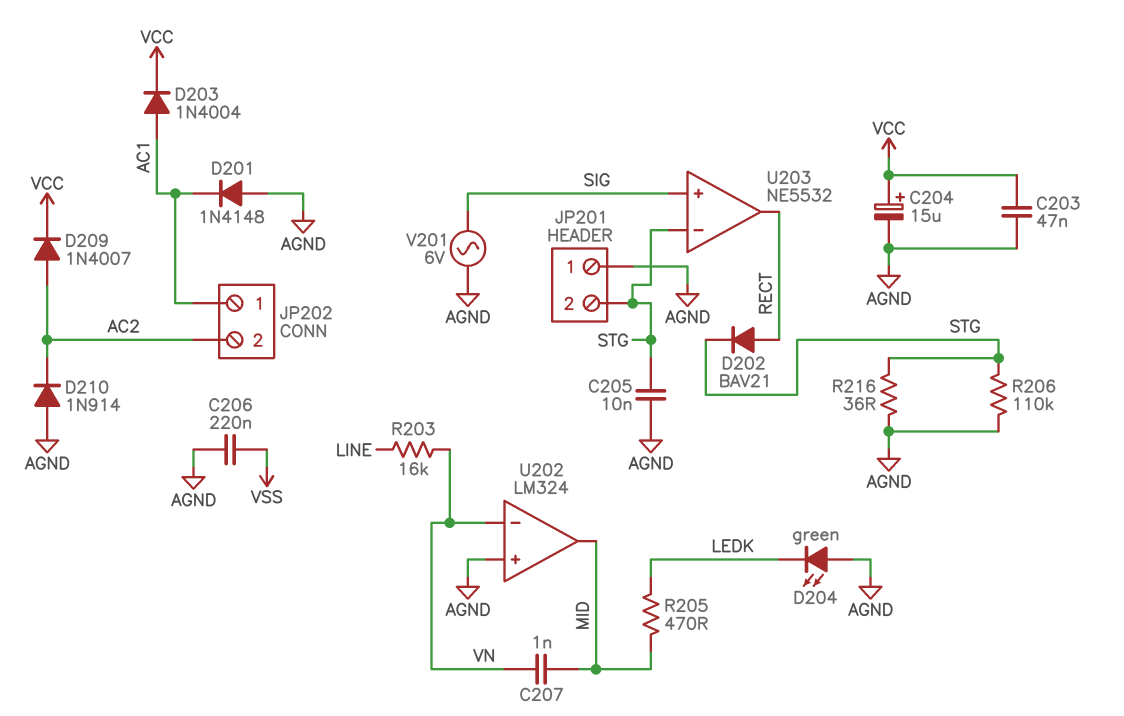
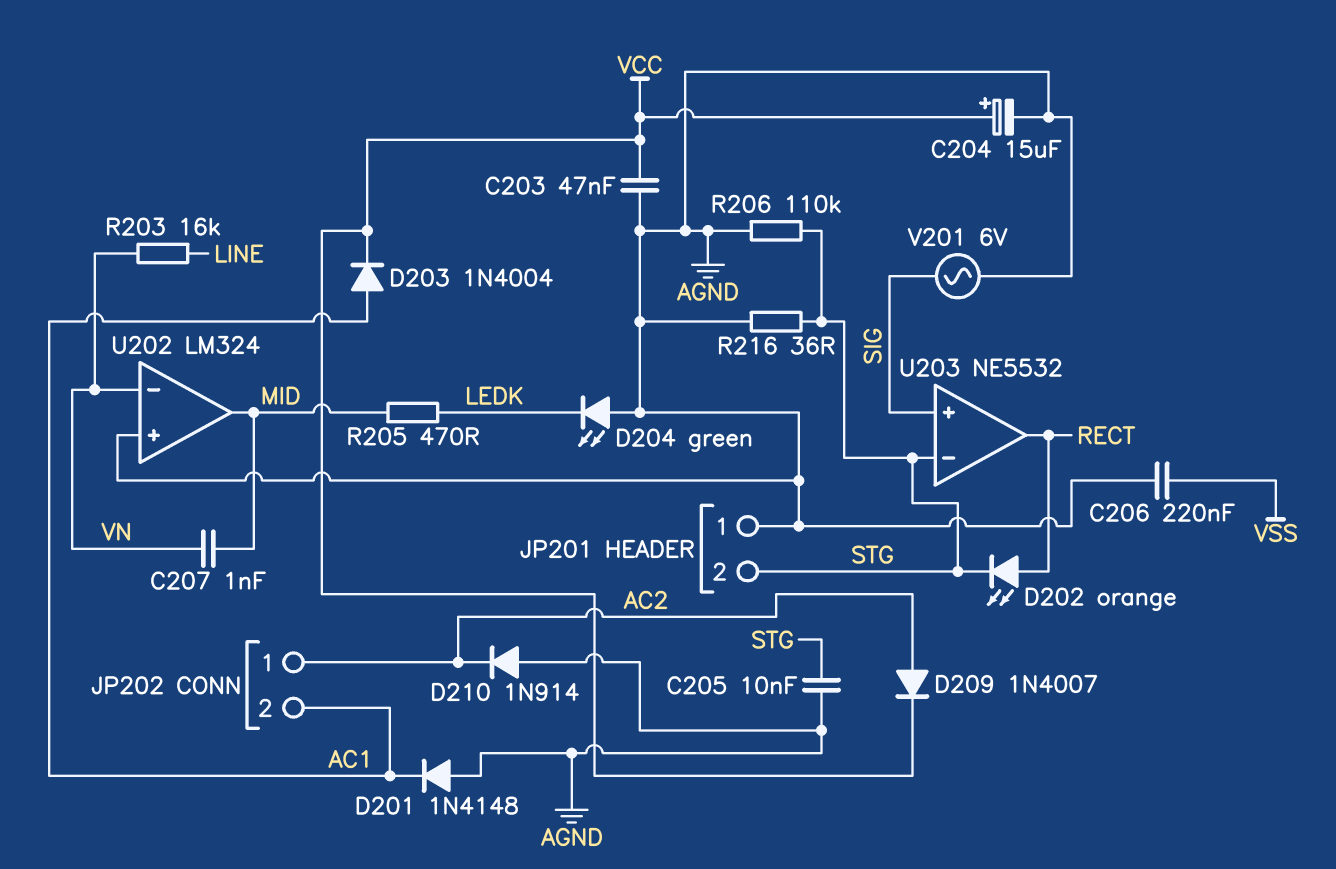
D202: diode BAV21 (A RECT, K STG) -> LED orange (A RECT, K STG)
JP202 pin 1: AC1 -> AC2
JP202 pin 2: AC2 -> AC1

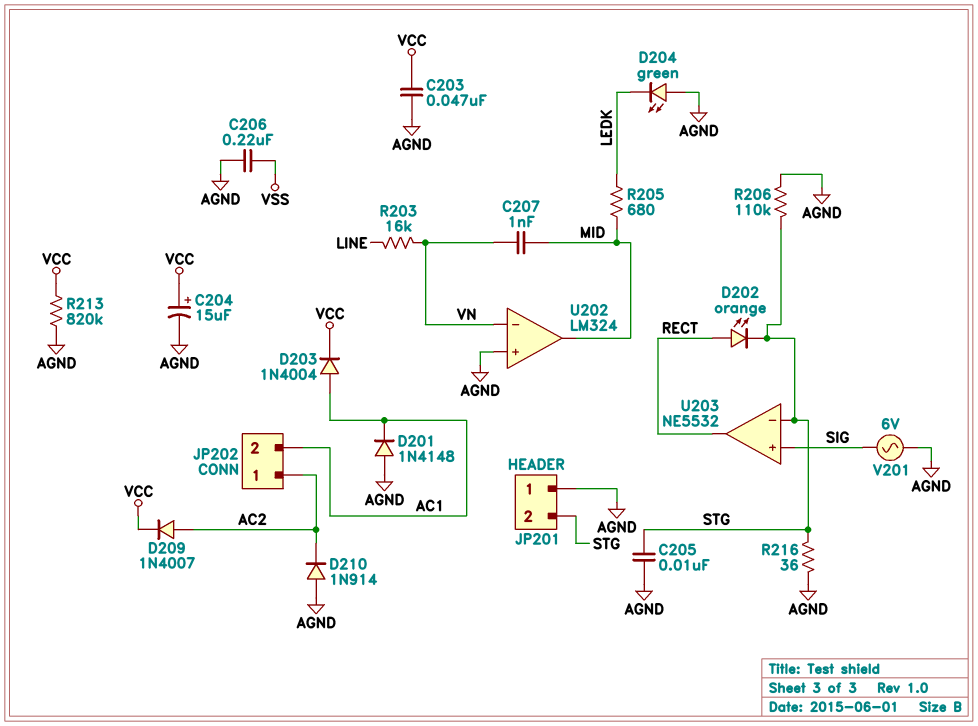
R205: 470 (LEDK, MID) -> 680 (LEDK, MID)
R213: none -> 820k (AGND, VCC)

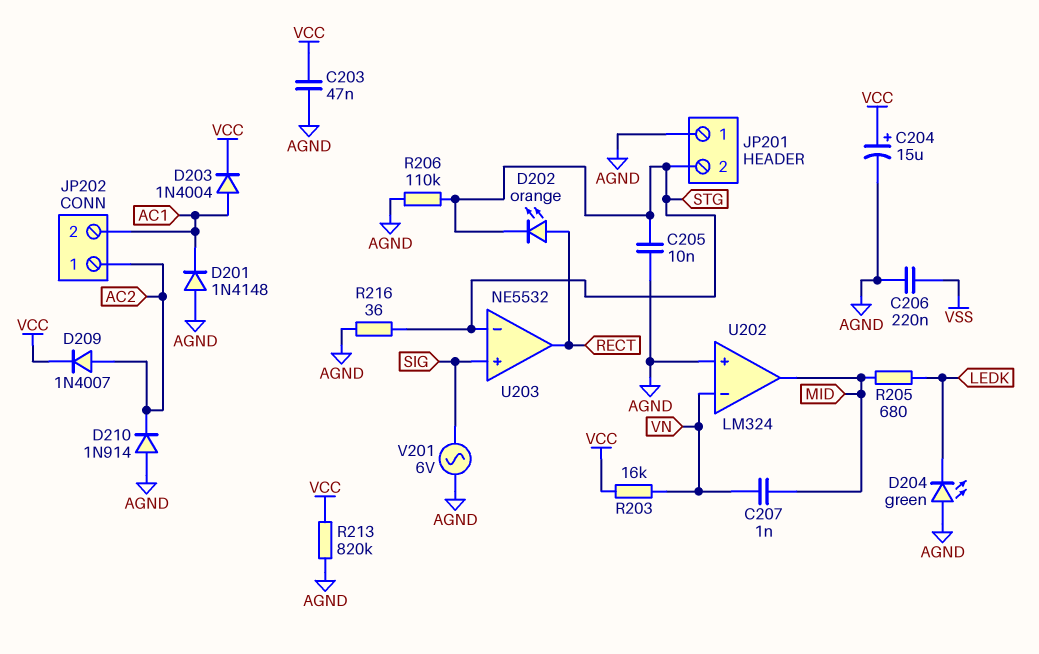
R203: 16k (LINE, VN) -> 16k (VCC, VN)

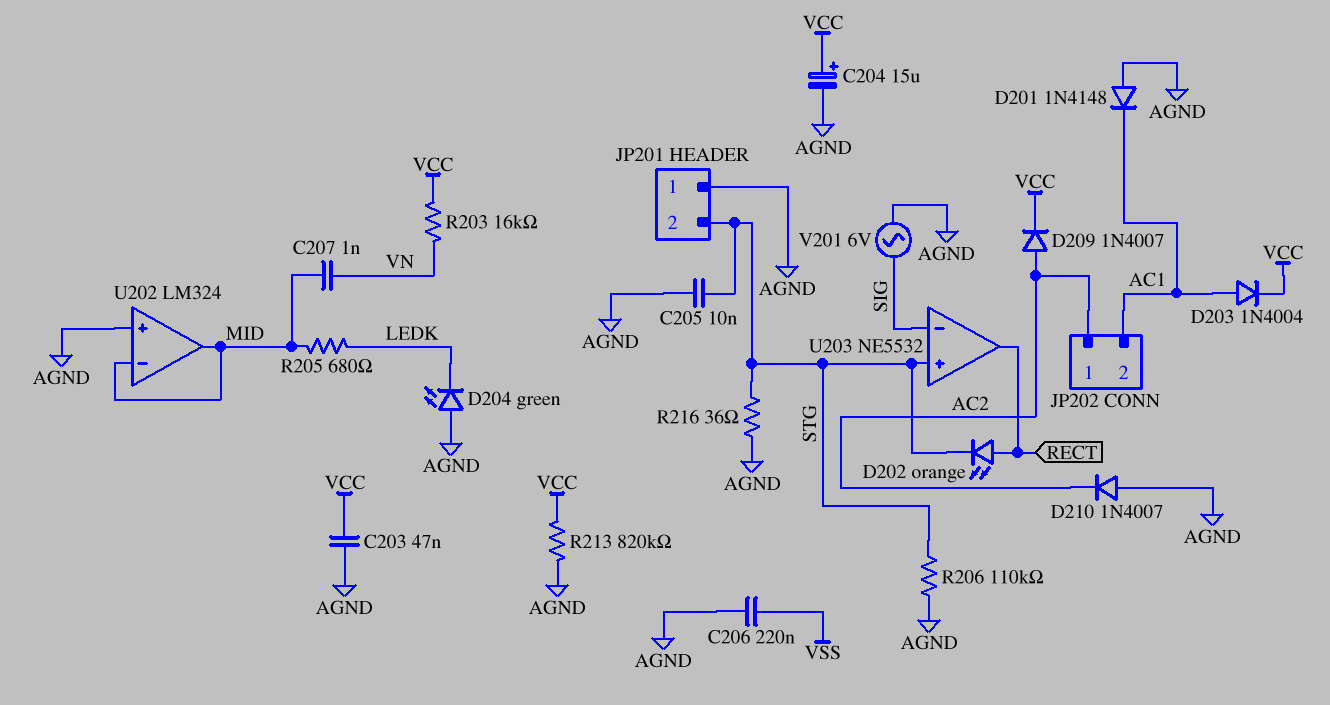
D210: diode 1N914 (A AGND, K AC2) -> diode 1N4007 (A AGND, K AC2)
U202 pin in-: VN -> MID
U203 pin in+: SIG -> STG
U203 pin in-: STG -> SIG

